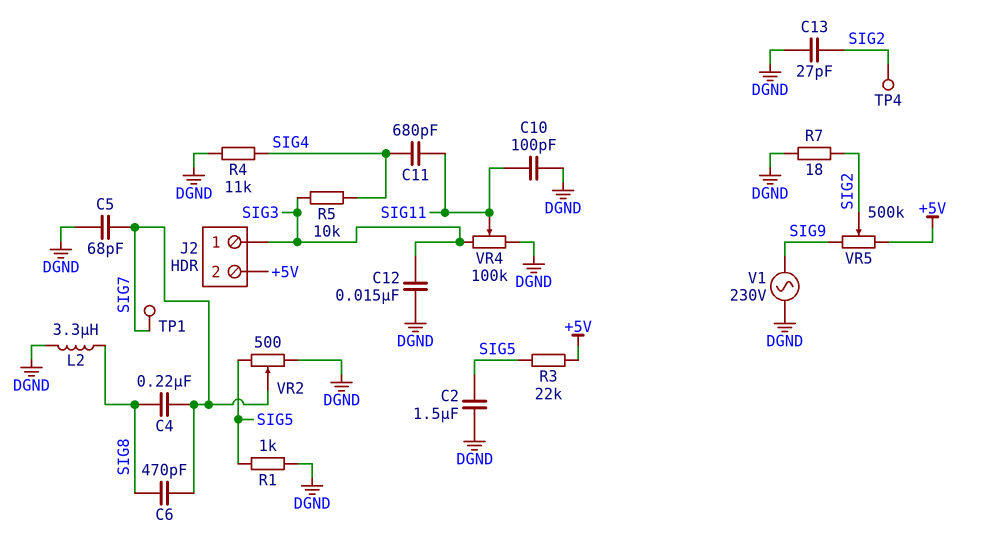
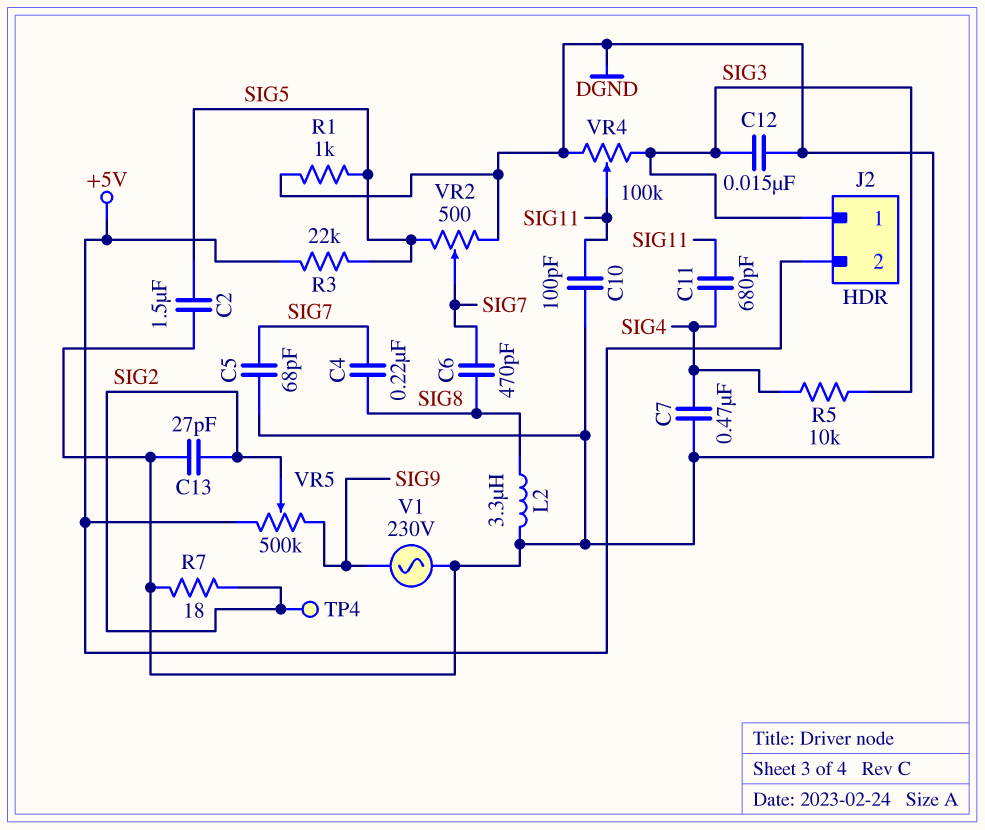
C7: none -> 470nF (DGND, SIG4)
R4: 11k (DGND, SIG4) -> none
TP1: test point (SIG7) -> none

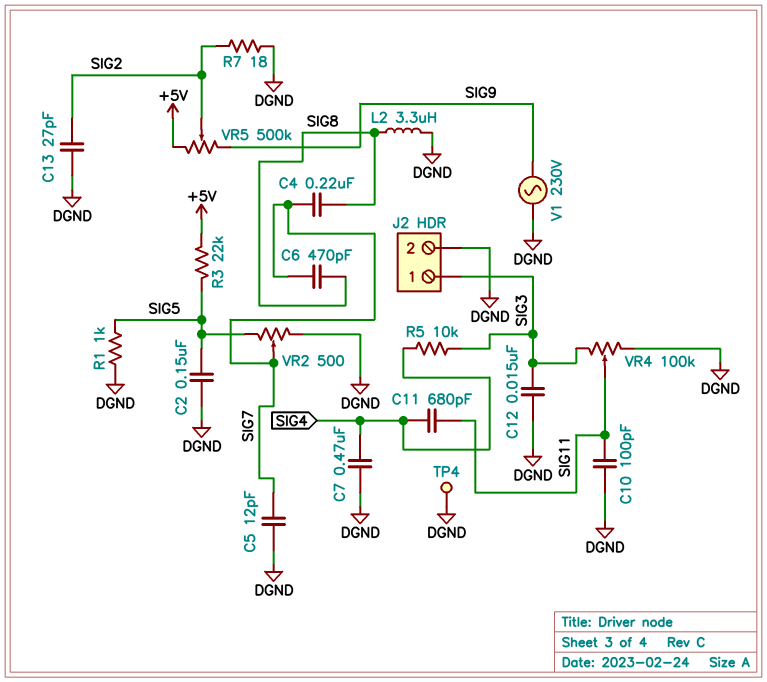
C2: 1.5uF (DGND, SIG5) -> 150nF (DGND, SIG5)
C5: 68pF (DGND, SIG7) -> 12pF (DGND, SIG7)
J2 pin 2: +5V -> DGND
TP4: test point (SIG2) -> test point (DGND)

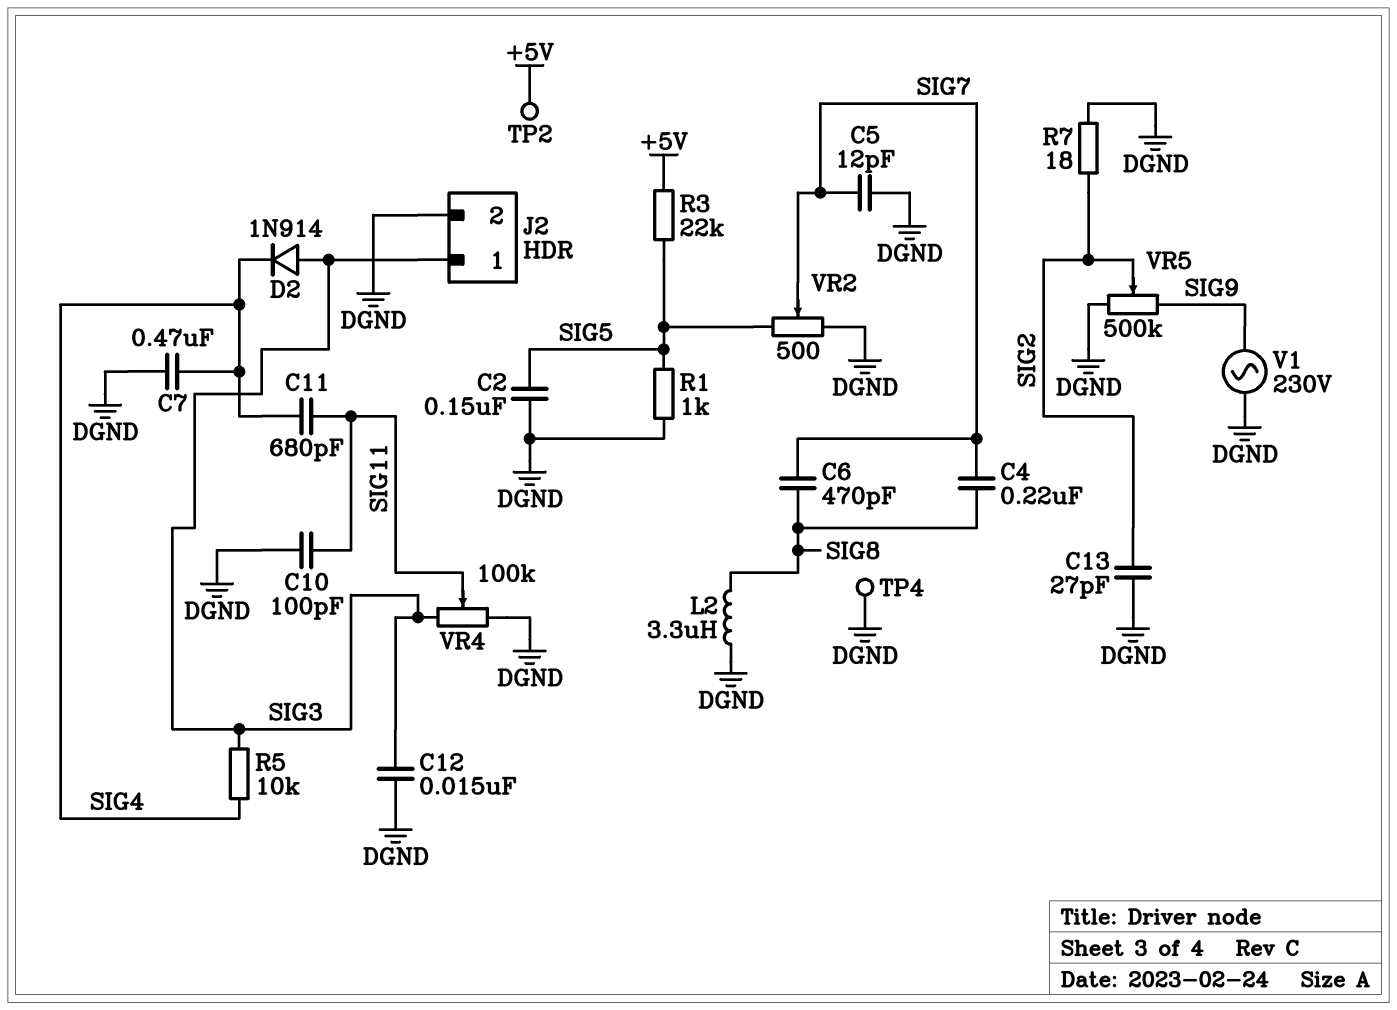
D2: none -> diode 1N914 (A SIG3, K SIG4)
TP2: none -> test point (+5V)
VR5: 500k (+5V, SIG9, wiper SIG2) -> 500k (DGND, SIG9, wiper SIG2)

